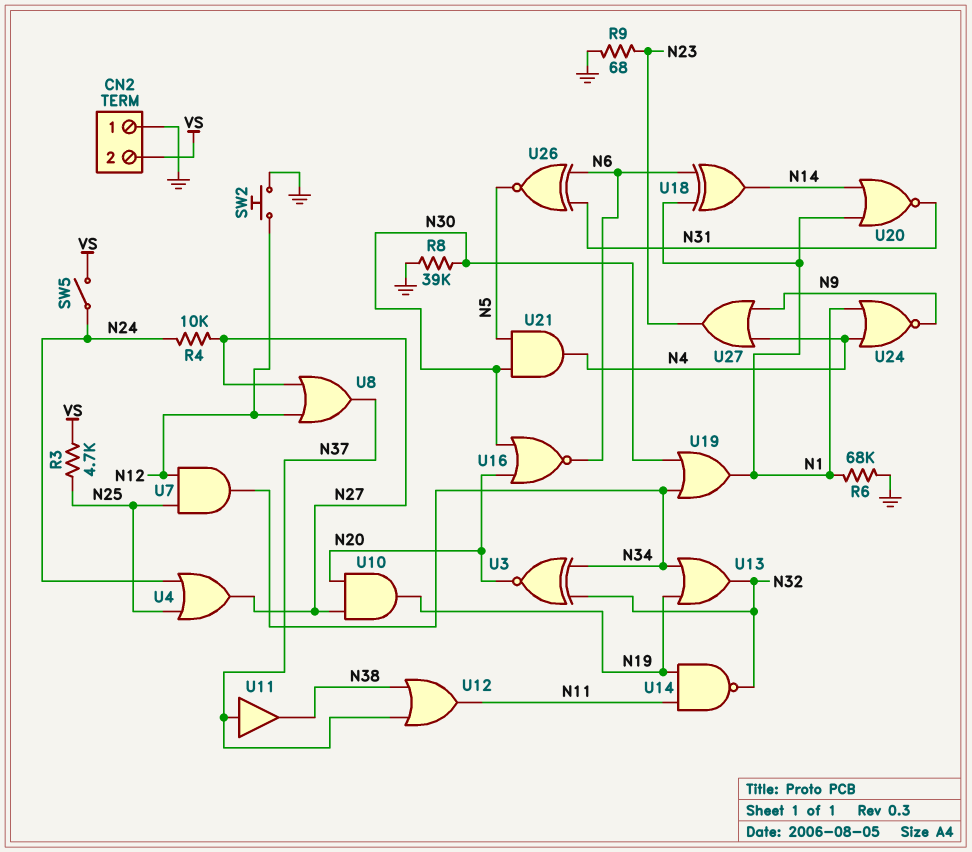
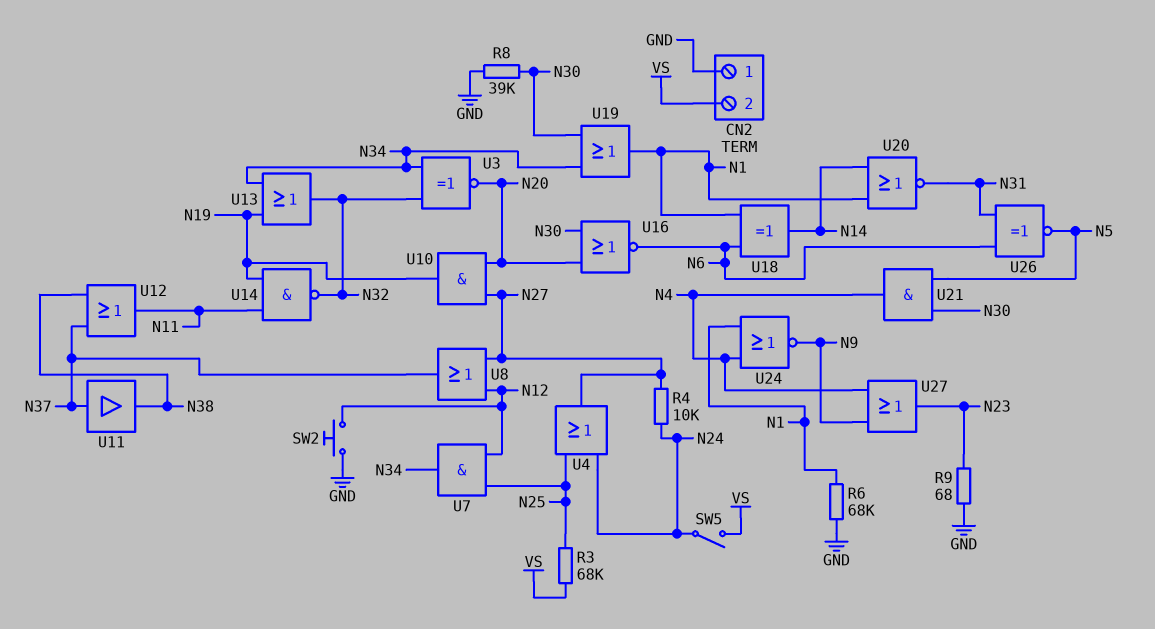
R3: 4.7k (N25, VS) -> 68k (N25, VS)

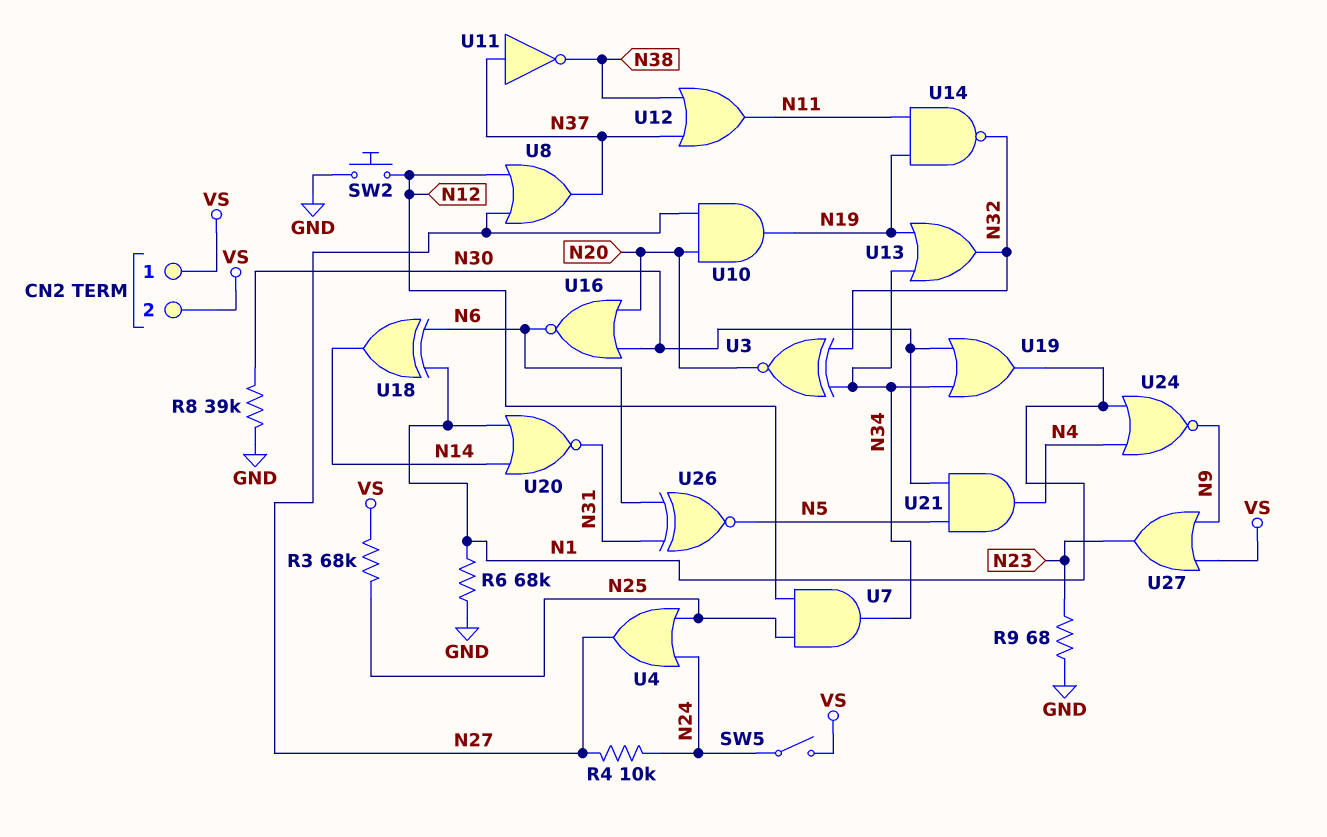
CN2 pin 1: GND -> VS
U11: buffer (in N37, out N38) -> NOT (in N37, out N38)
U27: OR (in N4, in N9, out N23) -> OR (in N9, in VS, out N23)

